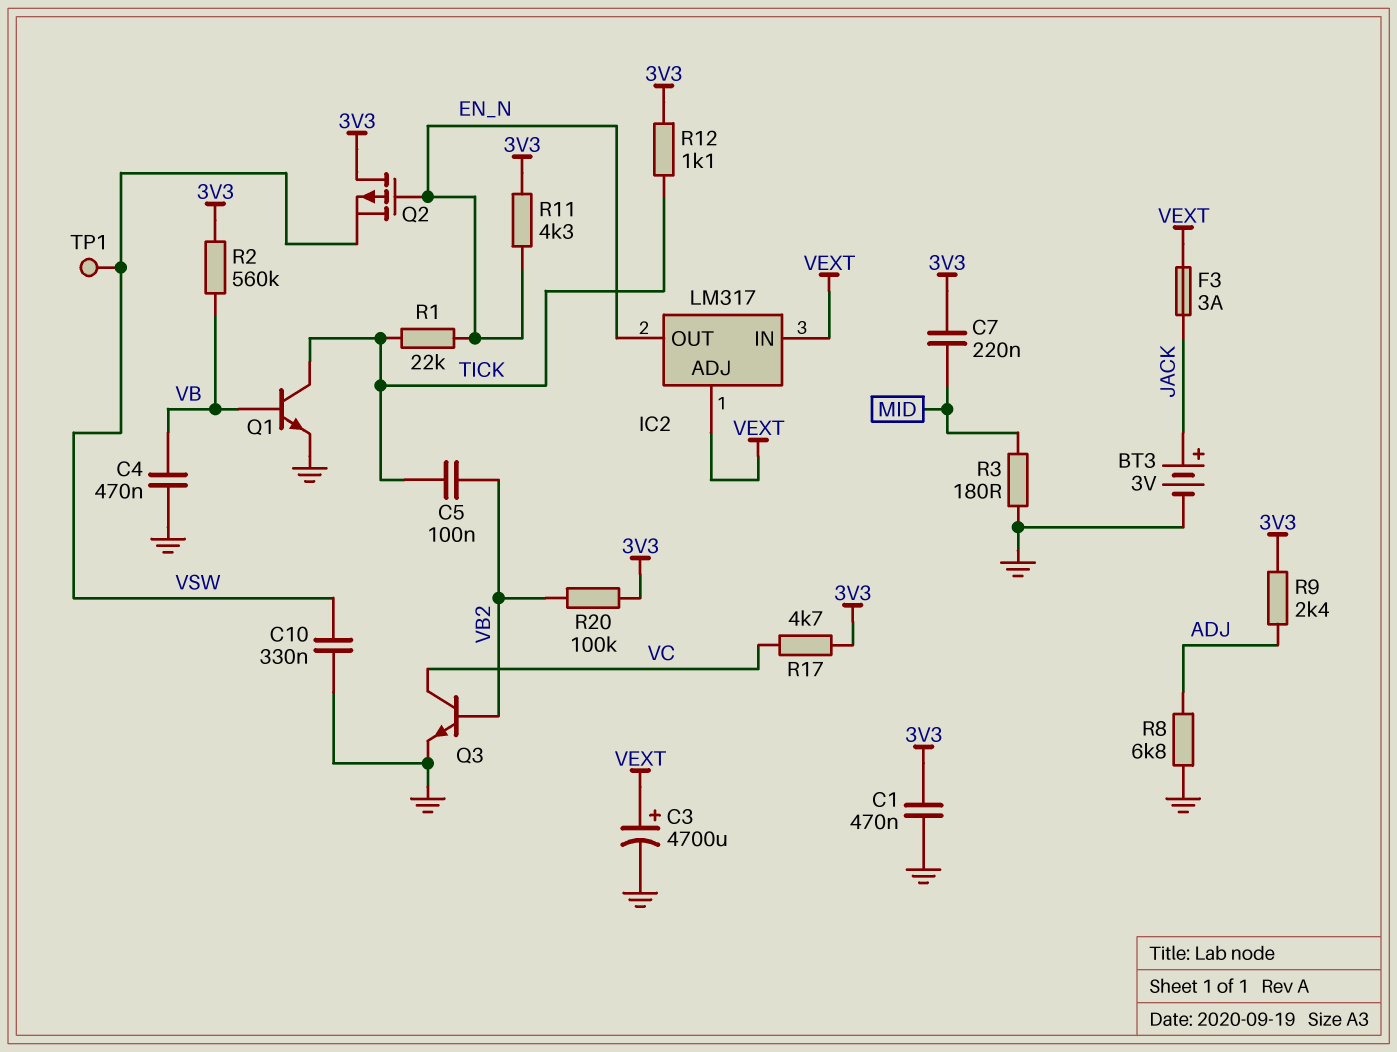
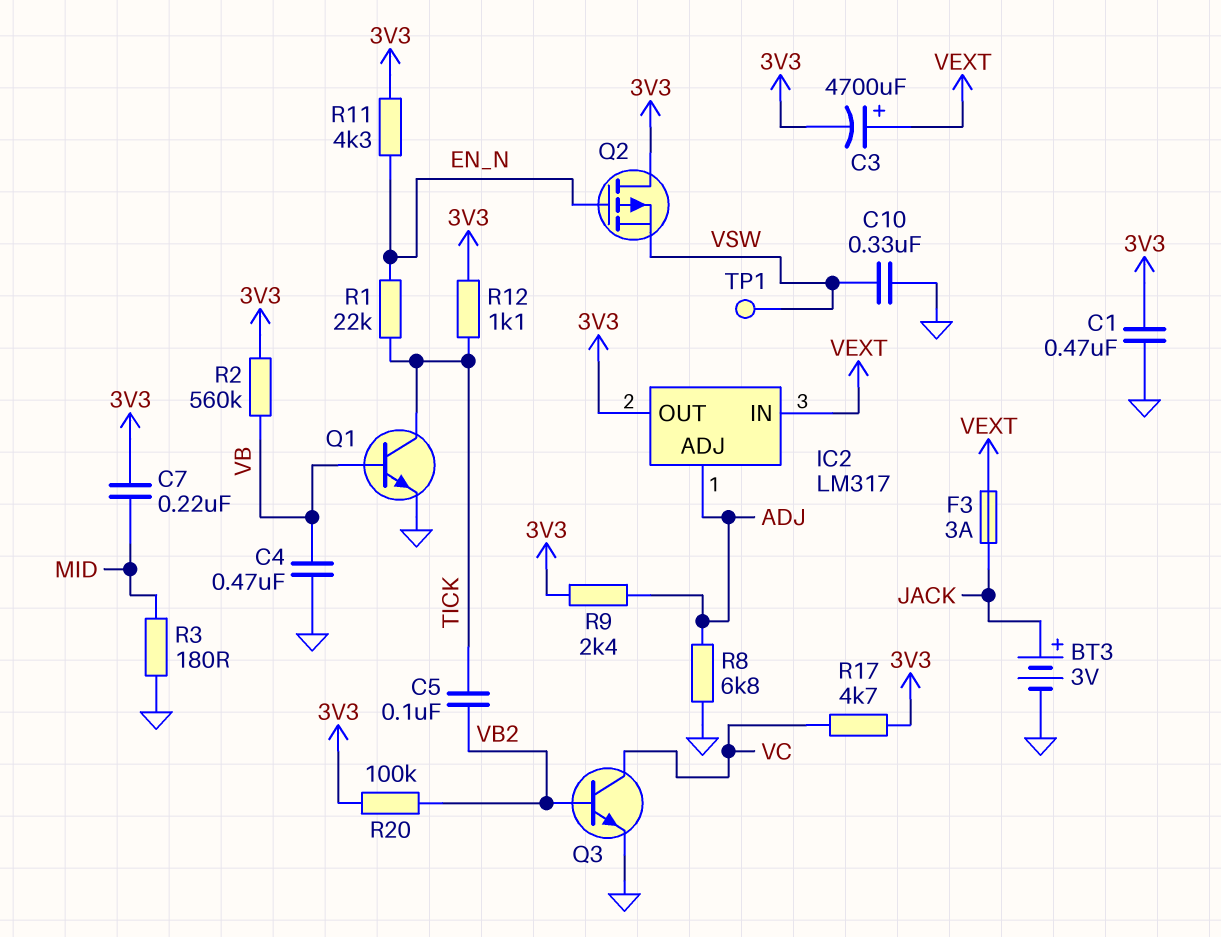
C3: 4700uF (plus VEXT, minus GND) -> 4700uF (plus VEXT, minus 3V3)
IC2 pin ADJ: VEXT -> ADJ
IC2 pin OUT: EN_N -> 3V3

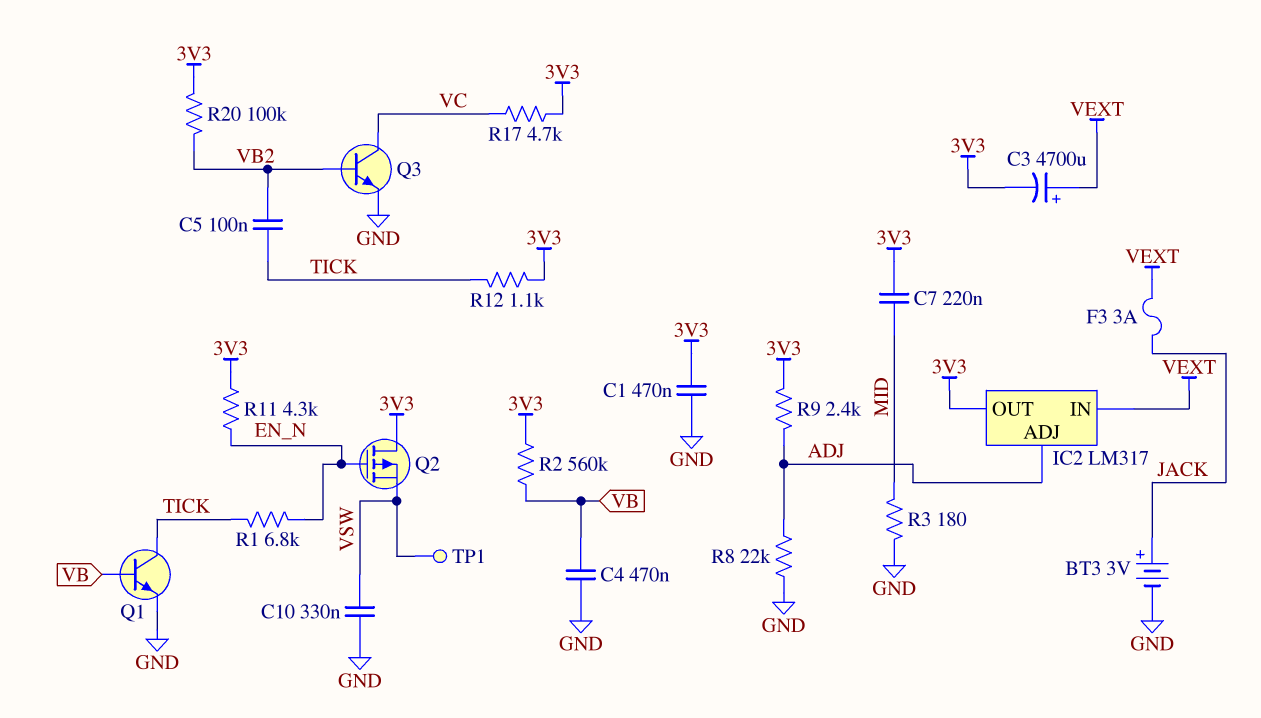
R1: 22k (EN_N, TICK) -> 6.8k (EN_N, TICK)
R8: 6.8k (ADJ, GND) -> 22k (ADJ, GND)

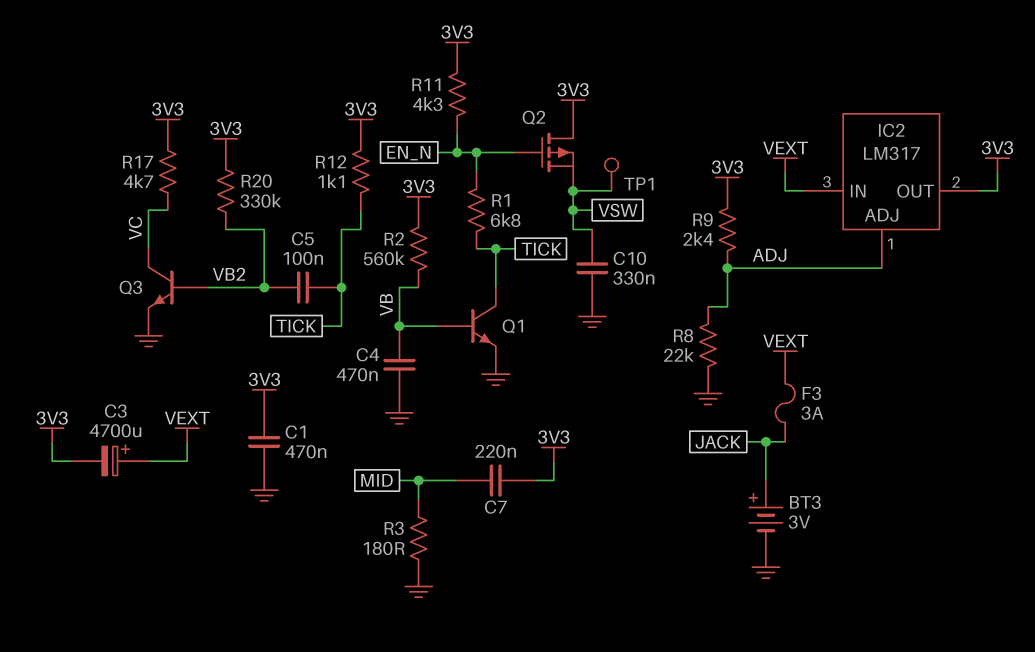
R20: 100k (3V3, VB2) -> 330k (3V3, VB2)

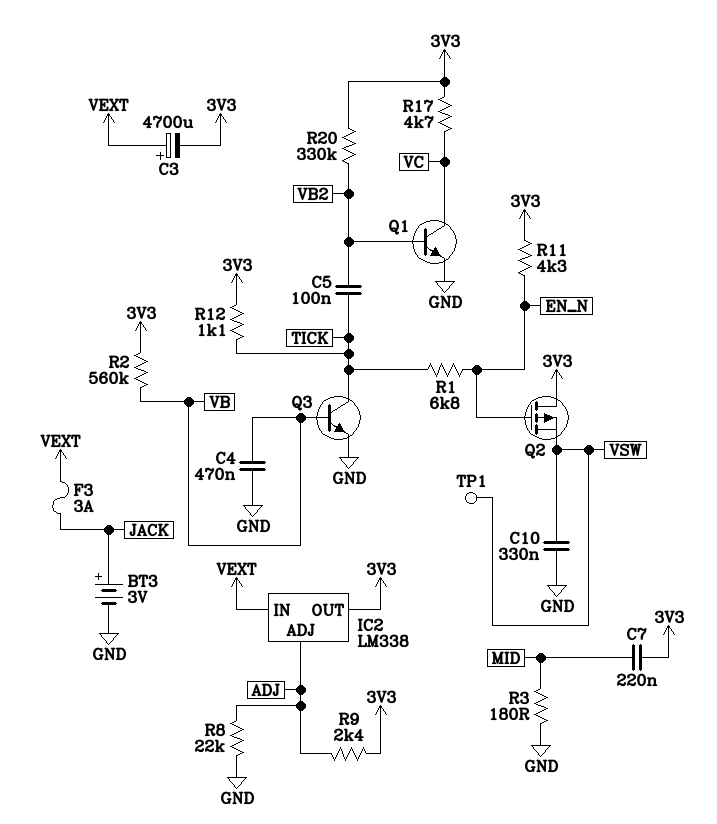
C1: 470nF (3V3, GND) -> none
IC2: LM317 -> LM338
Q1: NPN (B VB, C TICK, E GND) -> NPN (B VB2, C VC, E GND)
Q3: NPN (B VB2, C VC, E GND) -> NPN (B VB, C TICK, E GND)

